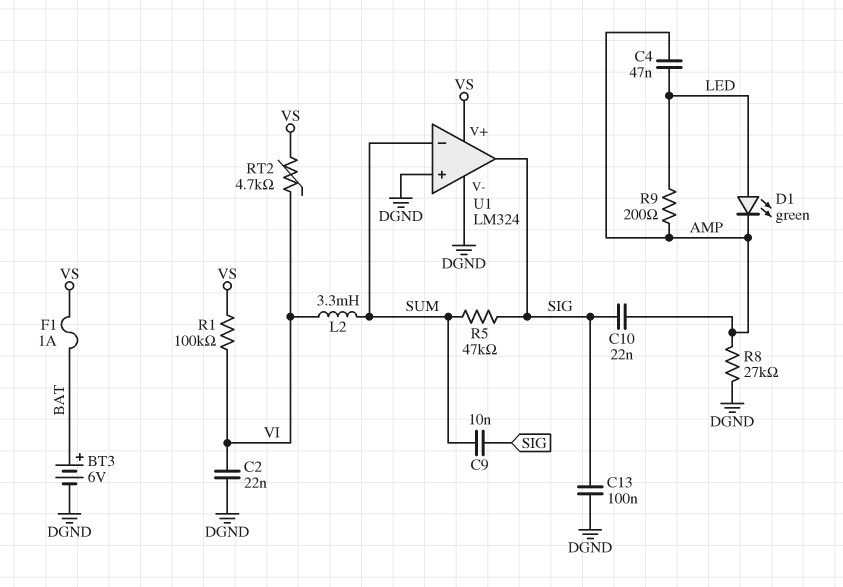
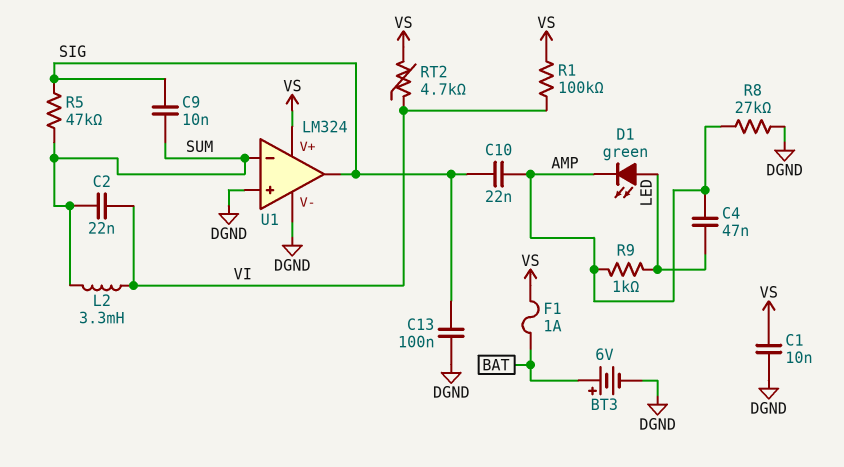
C1: none -> 10nF (DGND, VS)
C2: 22nF (DGND, VI) -> 22nF (SUM, VI)
R9: 200 (AMP, LED) -> 1k (AMP, LED)

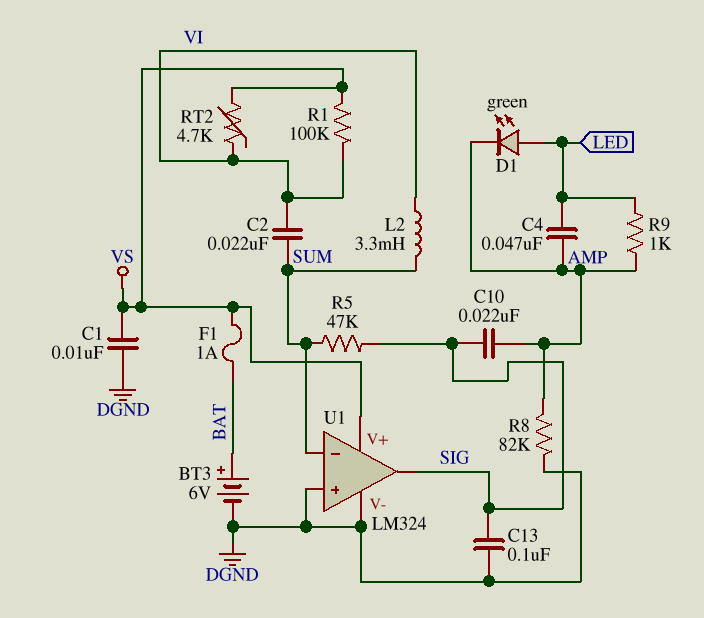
C9: 10nF (SIG, SUM) -> none
R8: 27k (AMP, DGND) -> 82k (AMP, DGND)

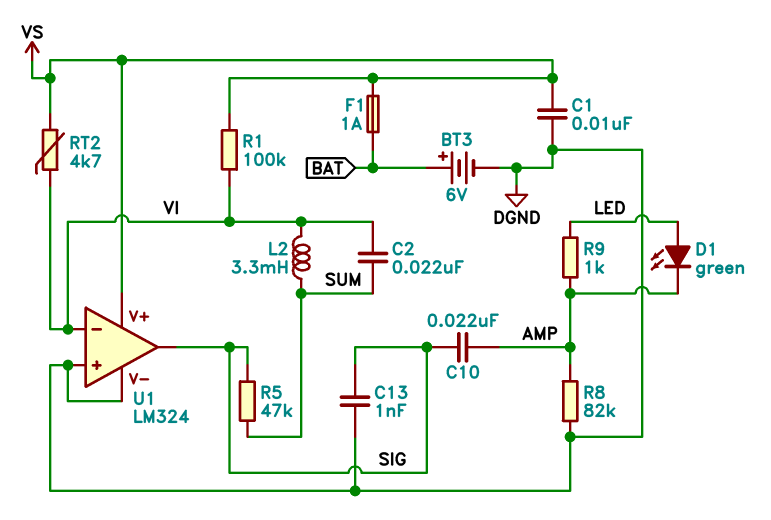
C4: 47nF (AMP, LED) -> none
C13: 100nF (DGND, SIG) -> 1nF (DGND, SIG)
U1 pin in-: SUM -> VI

